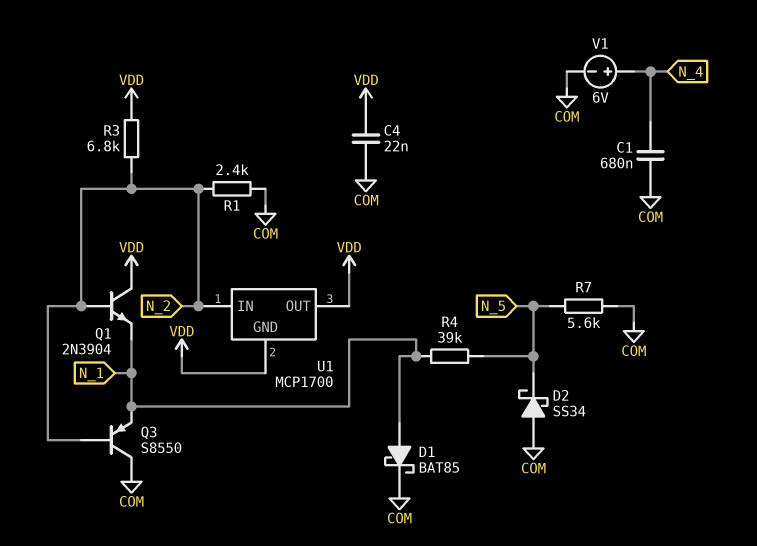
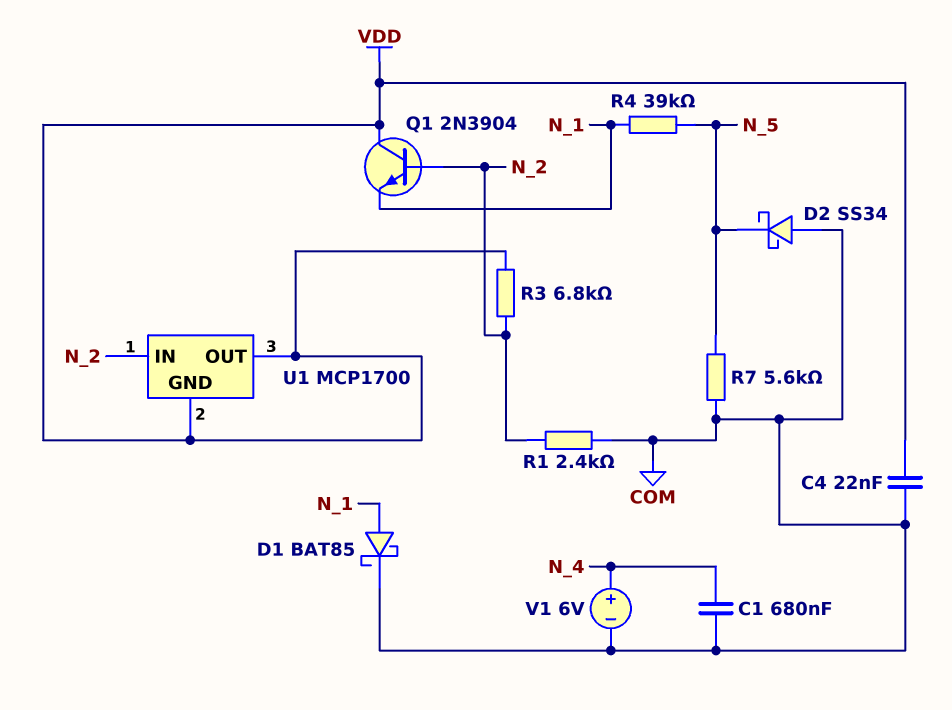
Q3: PNP S8550 (B N_2, C COM, E N_1) -> none

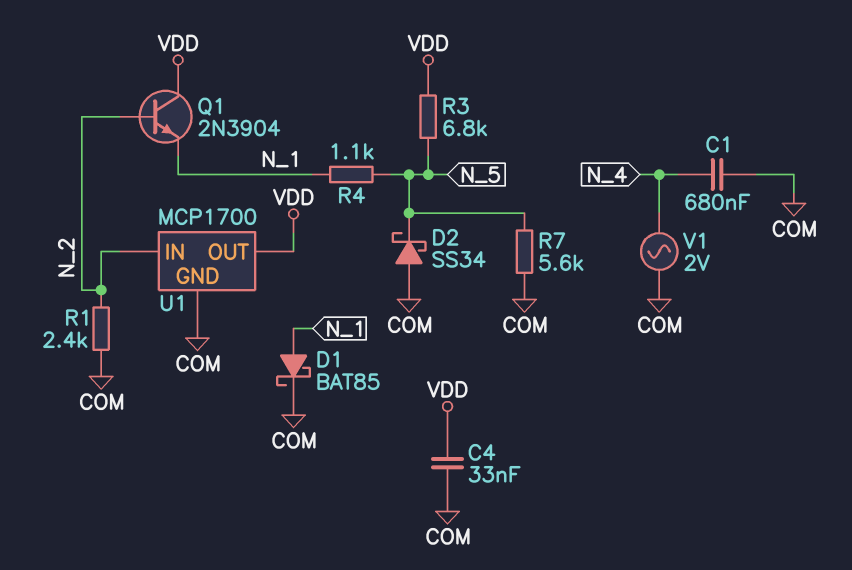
C4: 22nF (COM, VDD) -> 33nF (COM, VDD)
R3: 6.8k (N_2, VDD) -> 6.8k (N_5, VDD)
R4: 39k (N_1, N_5) -> 1.1k (N_1, N_5)
U1 pin GND: VDD -> COM
V1: 6V (plus N_4, minus COM) -> AC 2V (COM, N_4)

